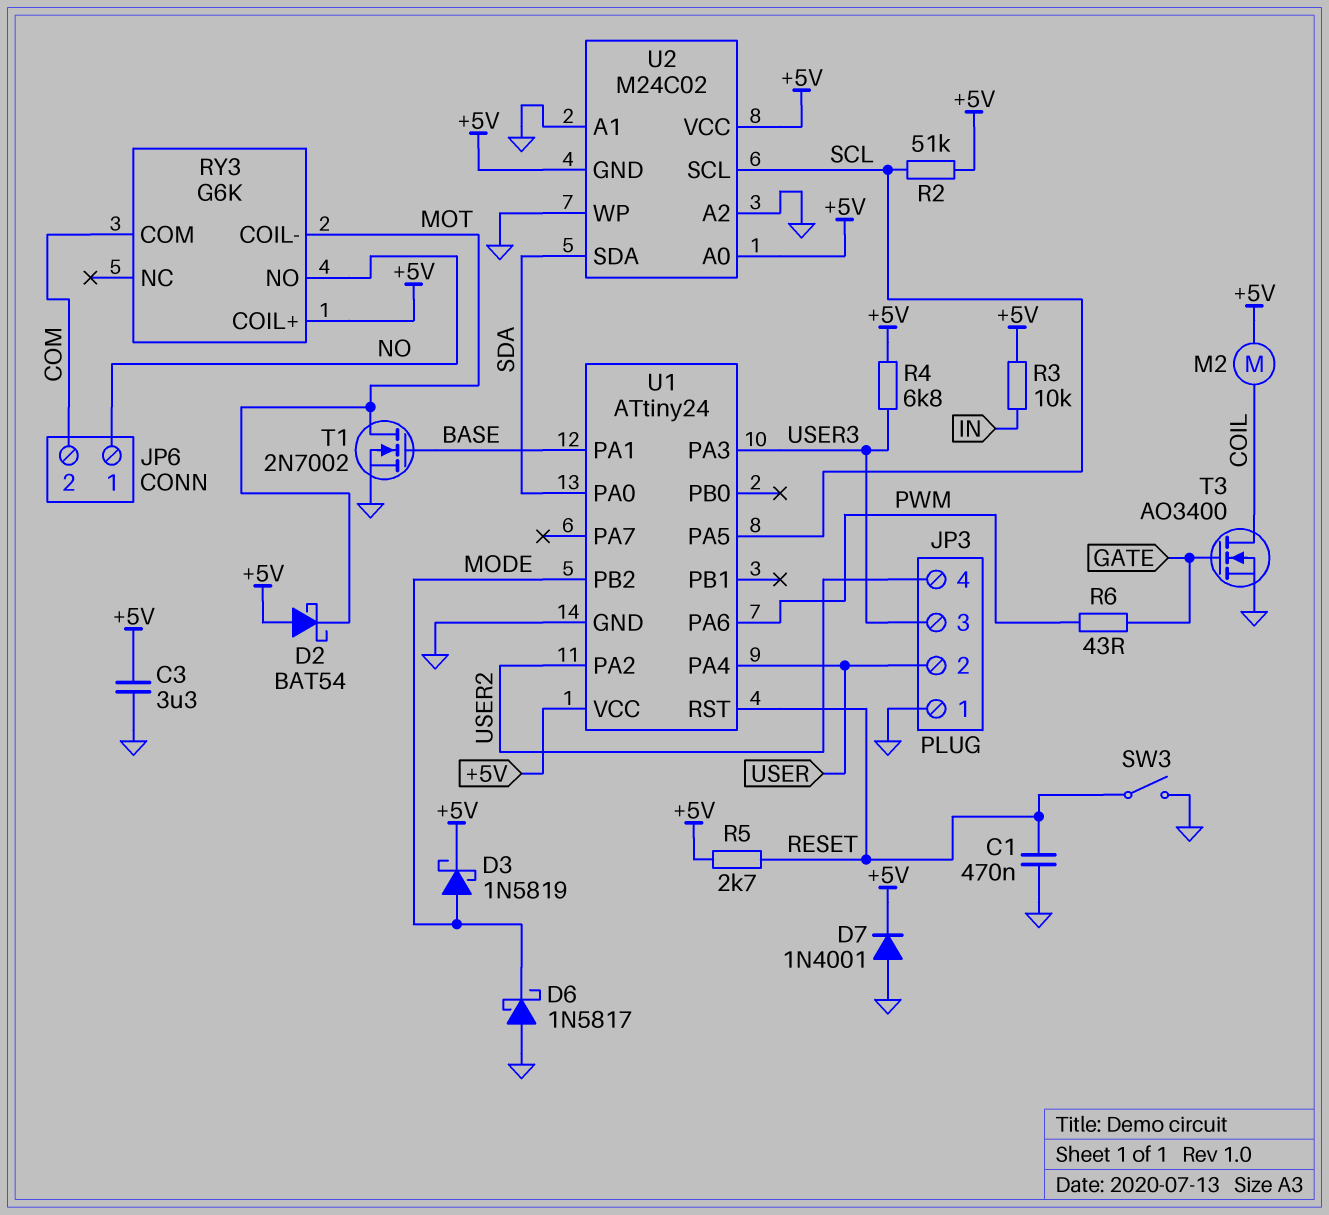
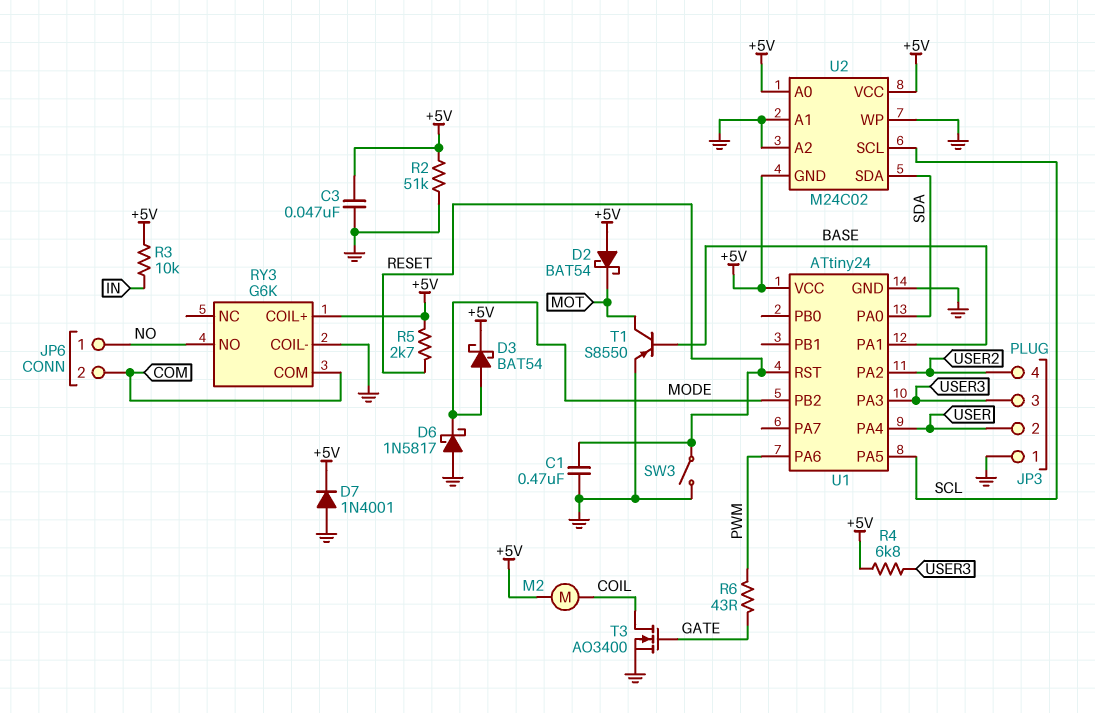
C3: 3.3uF (+5V, GND) -> 47nF (+5V, GND)
D3: schottky 1N5819 (A MODE, K +5V) -> schottky BAT54 (A MODE, K +5V)
R2: 51k (+5V, SCL) -> 51k (+5V, GND)
RY3 pin COIL-: MOT -> GND
T1: NMOS 2N7002 (G BASE, D MOT, S GND) -> PNP S8550 (B BASE, C MOT, E GND)

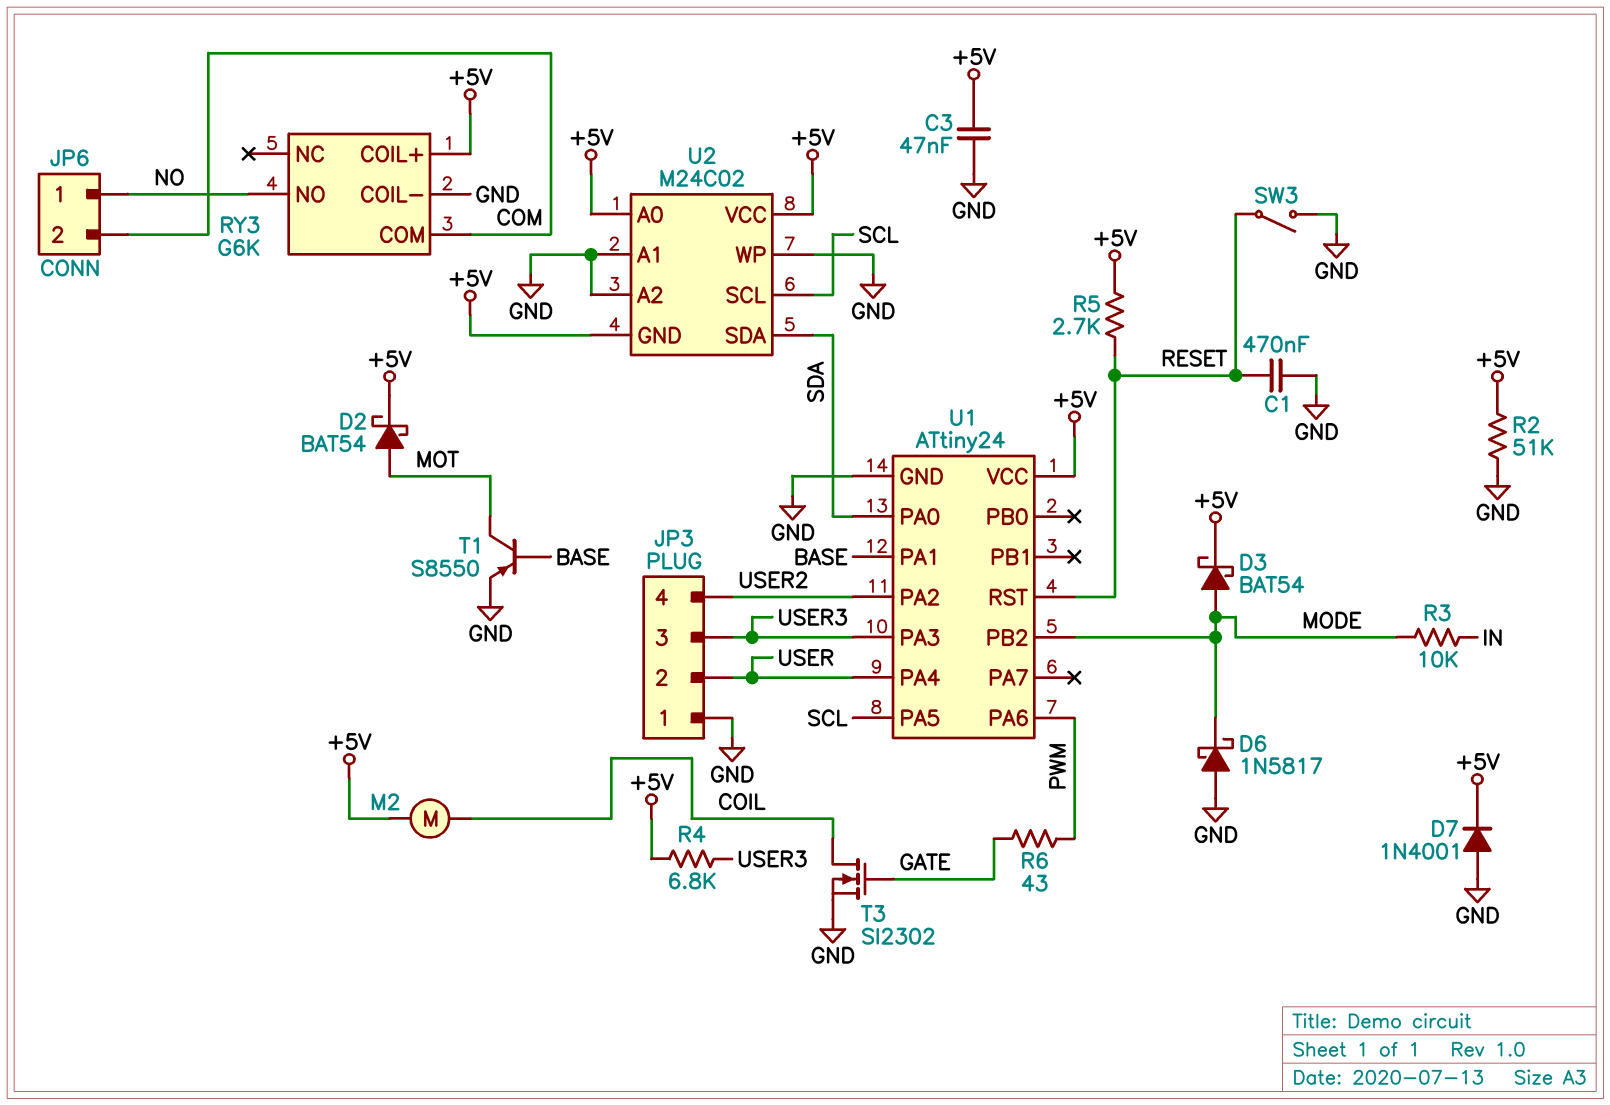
D2: schottky BAT54 (A +5V, K MOT) -> schottky BAT54 (A MOT, K +5V)
R3: 10k (+5V, IN) -> 10k (IN, MODE)
T3: NMOS AO3400 (G GATE, D COIL, S GND) -> NMOS SI2302 (G GATE, D COIL, S GND)

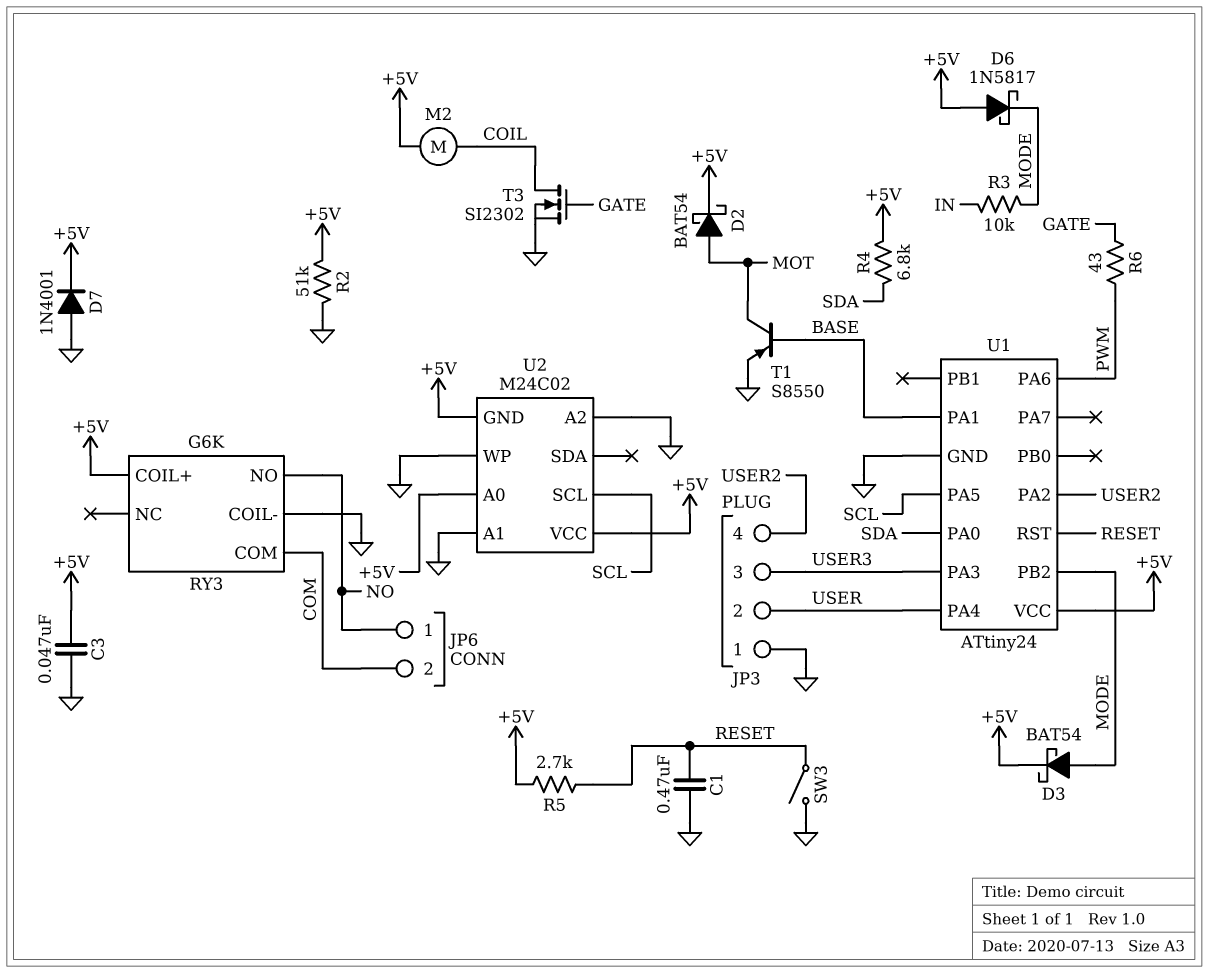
D6: schottky 1N5817 (A GND, K MODE) -> schottky 1N5817 (A +5V, K MODE)
R4: 6.8k (+5V, USER3) -> 6.8k (+5V, SDA)
U2 pin SDA: SDA -> none

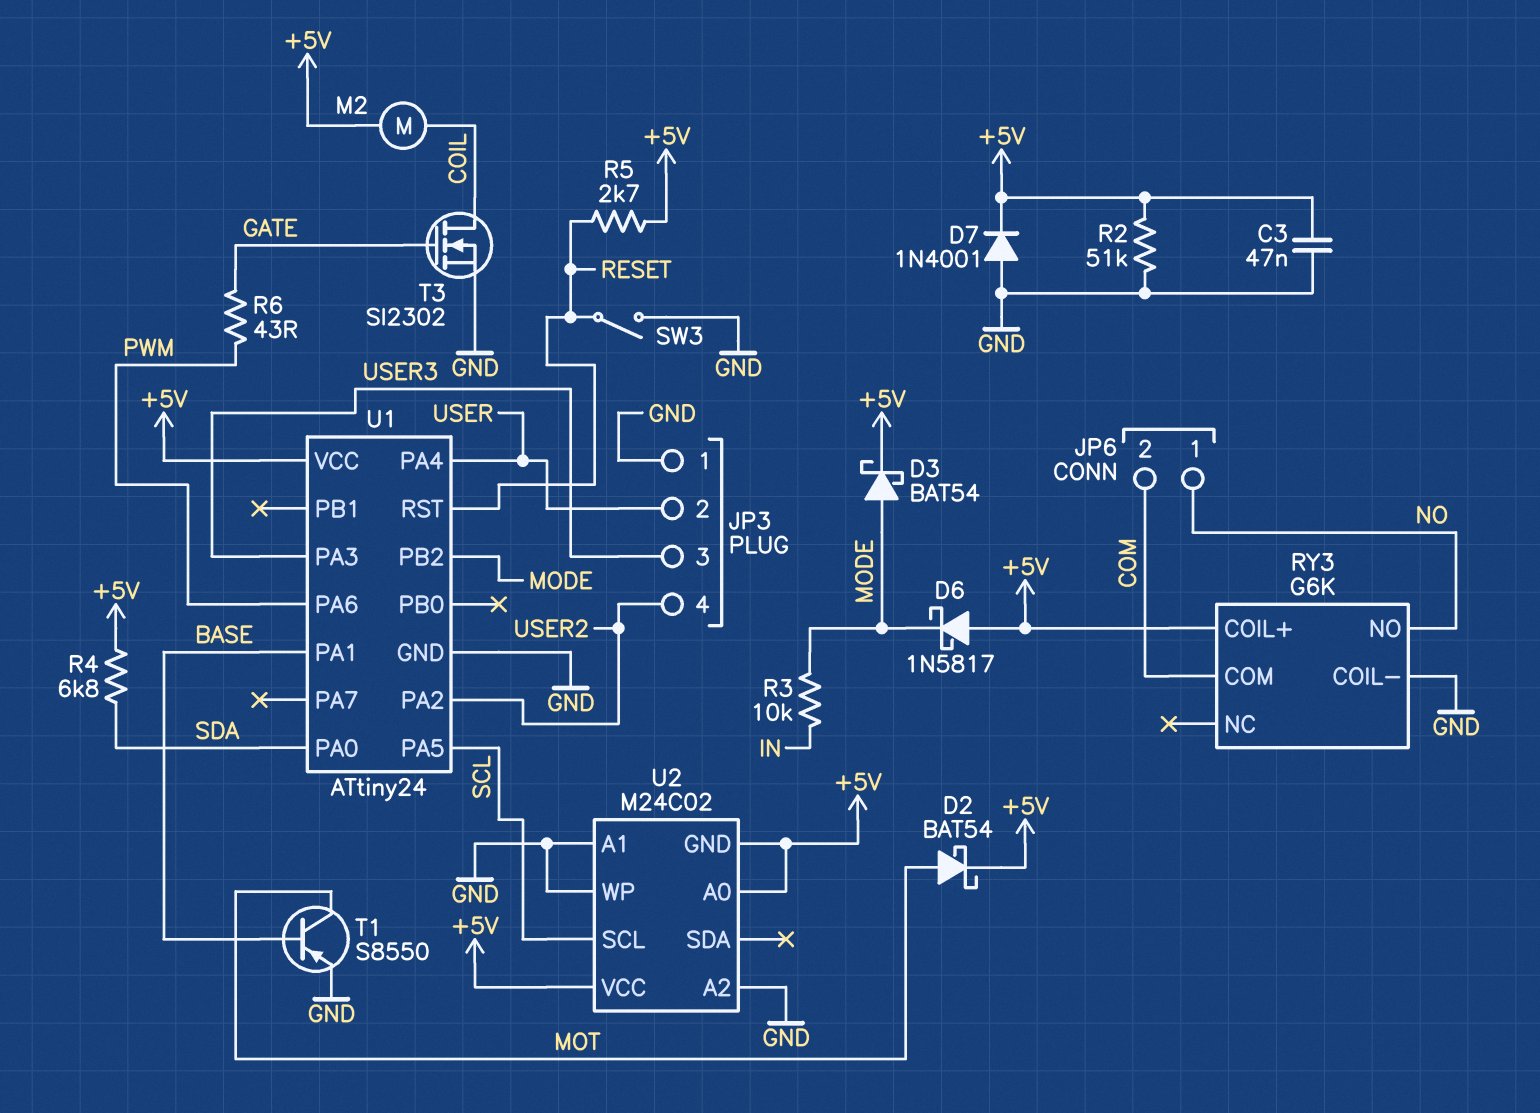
C1: 470nF (GND, RESET) -> none

